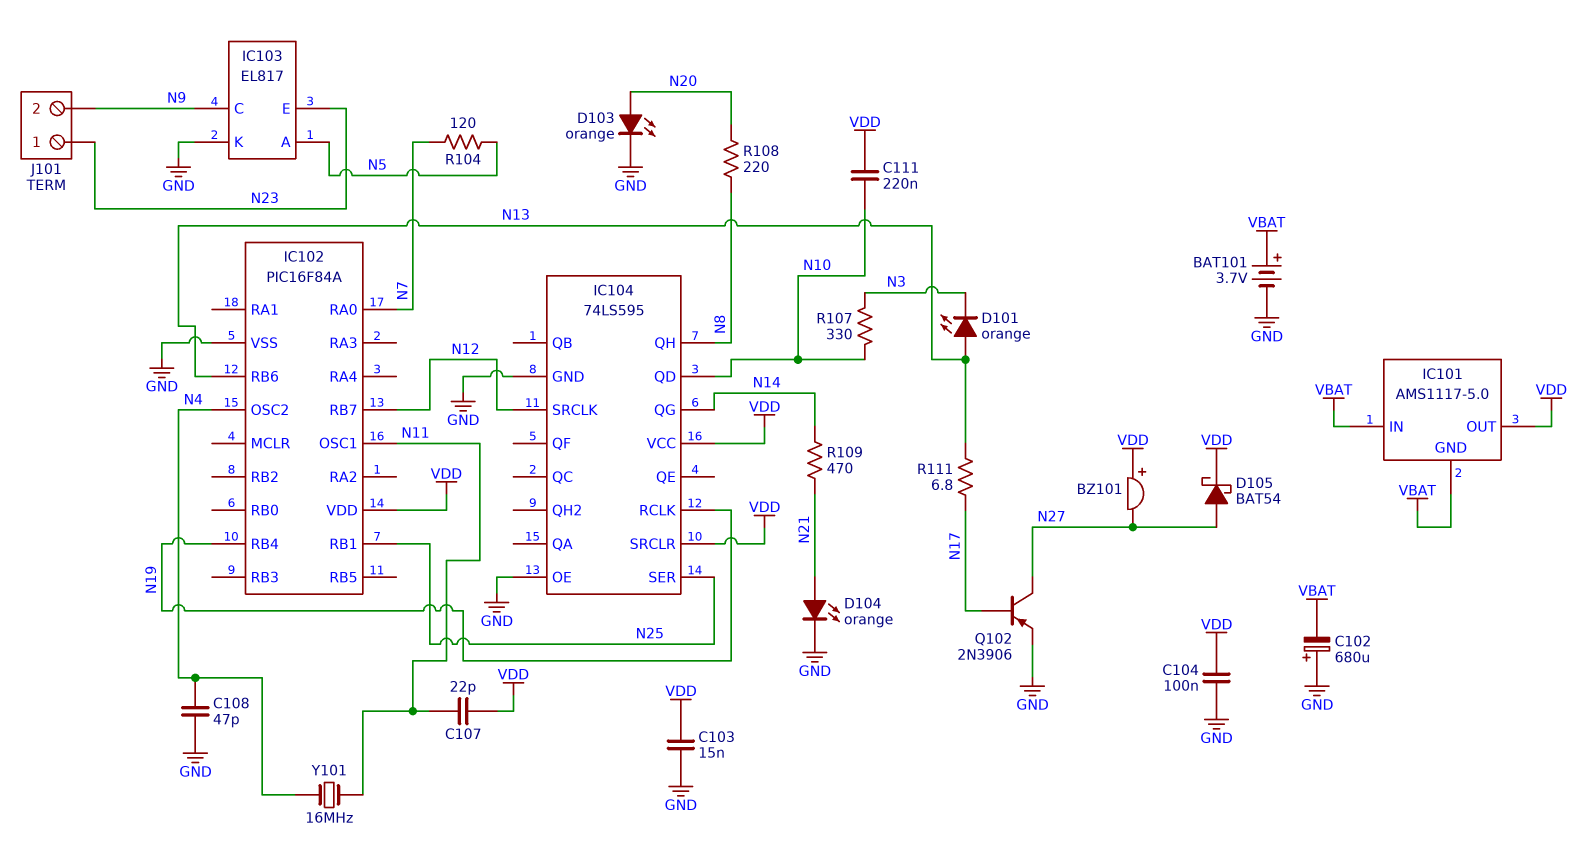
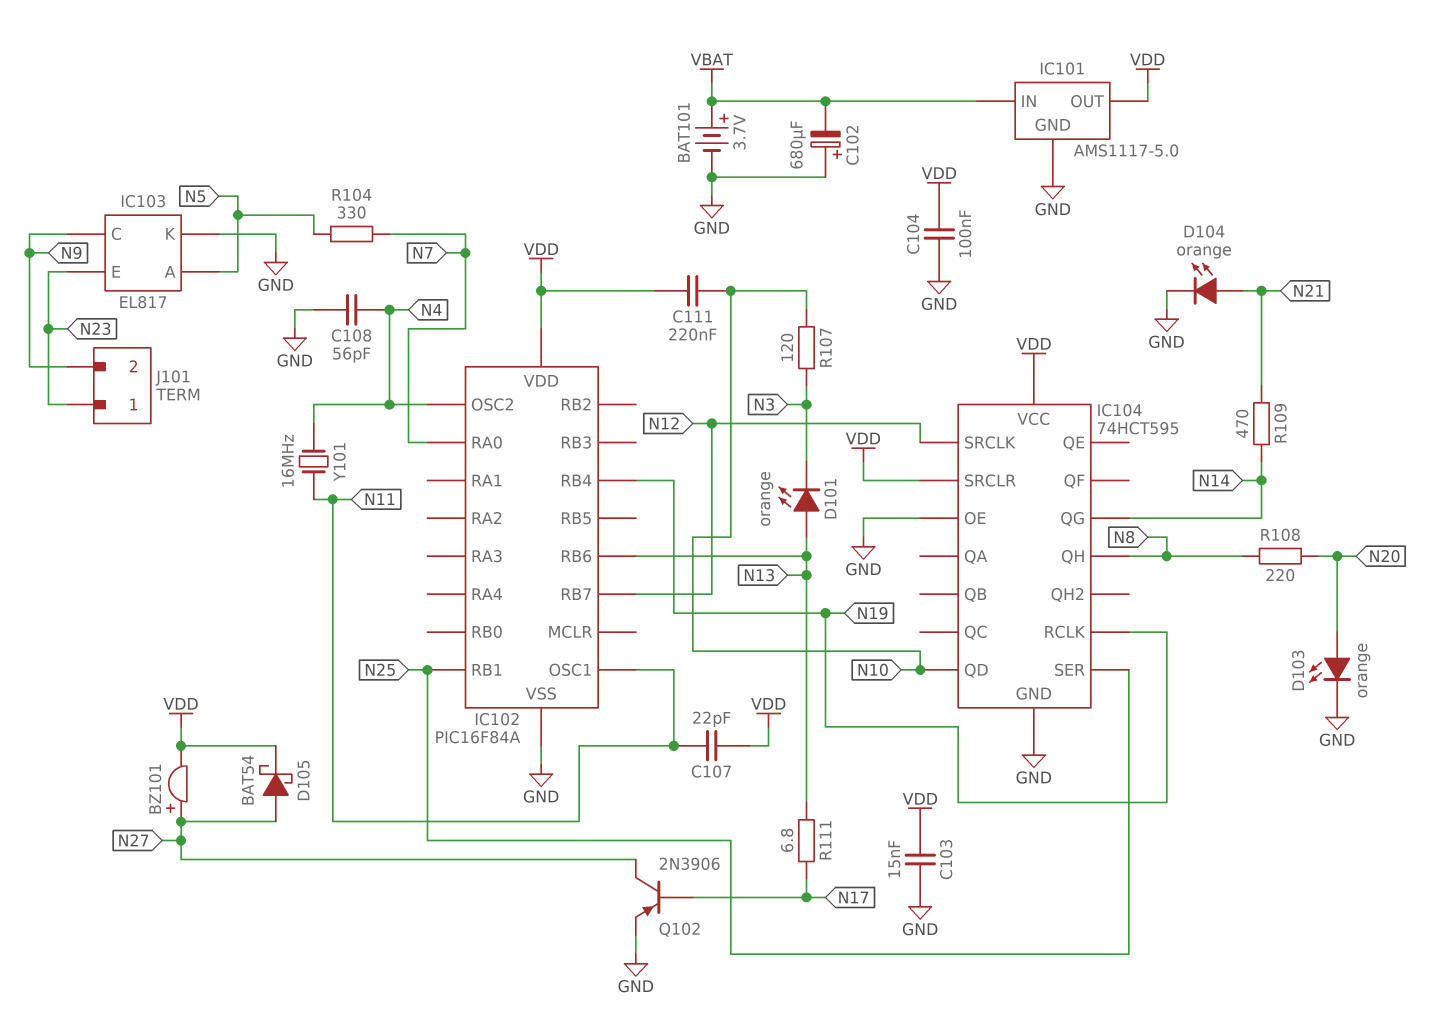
BZ101: buzzer (plus VDD, minus N27) -> buzzer (plus N27, minus VDD)
C108: 47pF (GND, N4) -> 56pF (GND, N4)
IC101 pin GND: VBAT -> GND
IC104: 74LS595 -> 74HCT595
R104: 120 (N5, N7) -> 330 (N5, N7)
R107: 330 (N3, N10) -> 120 (N3, N10)

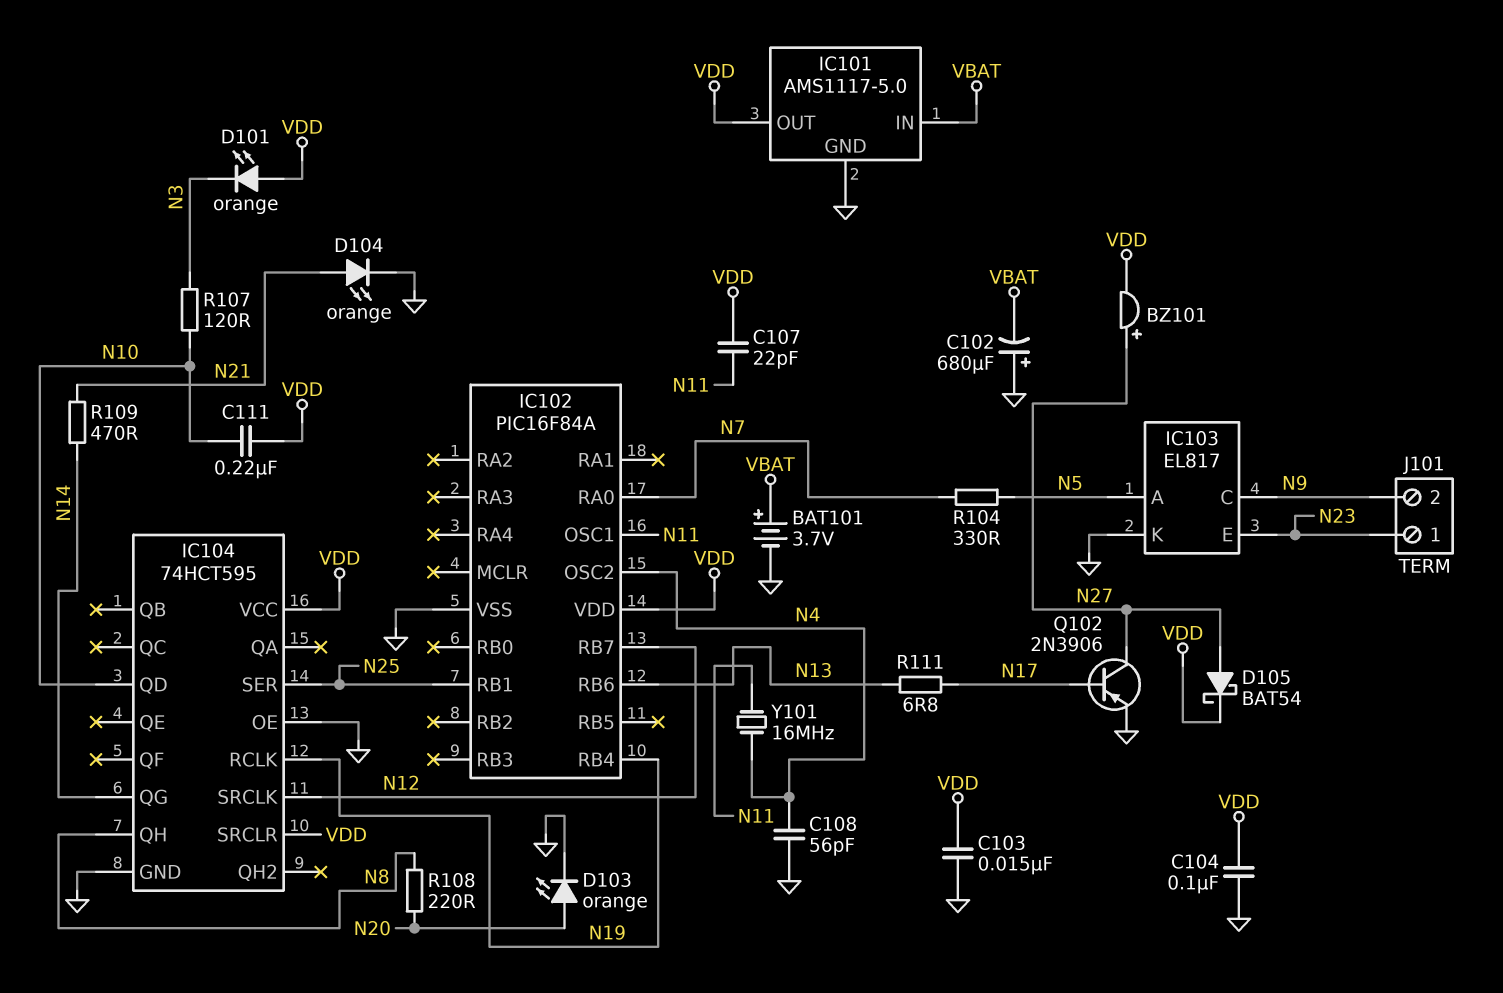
D101: LED orange (A N13, K N3) -> LED orange (A VDD, K N3)

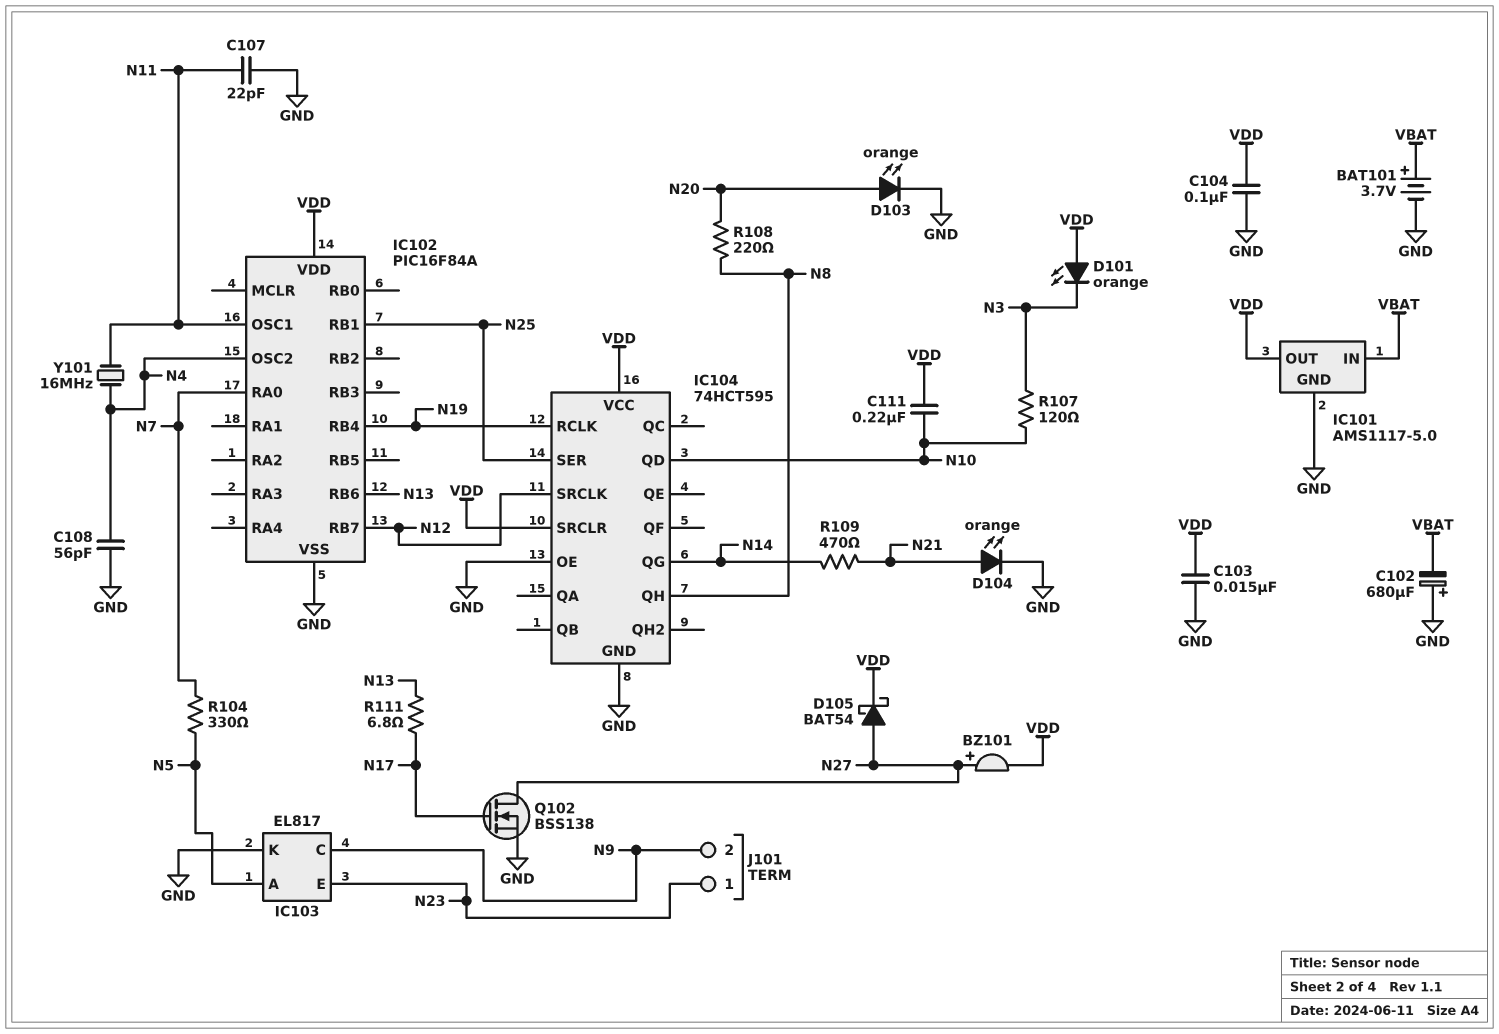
C107: 22pF (N11, VDD) -> 22pF (GND, N11)
Q102: PNP 2N3906 (B N17, C N27, E GND) -> NMOS BSS138 (G N17, D N27, S GND)

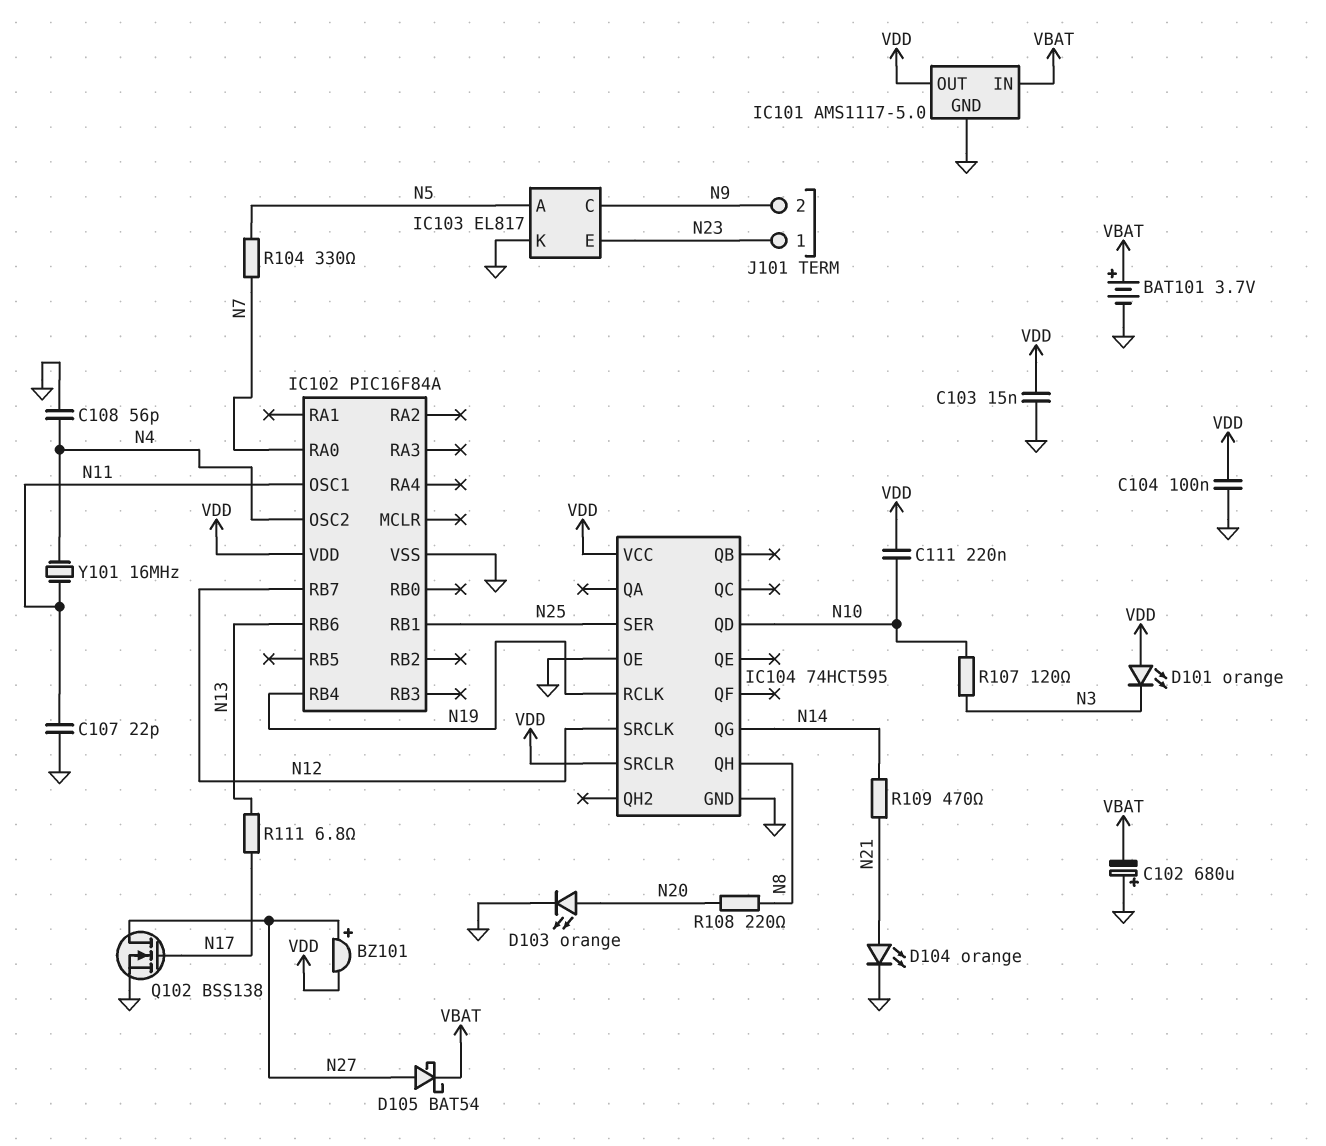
D105: schottky BAT54 (A N27, K VDD) -> schottky BAT54 (A N27, K VBAT)

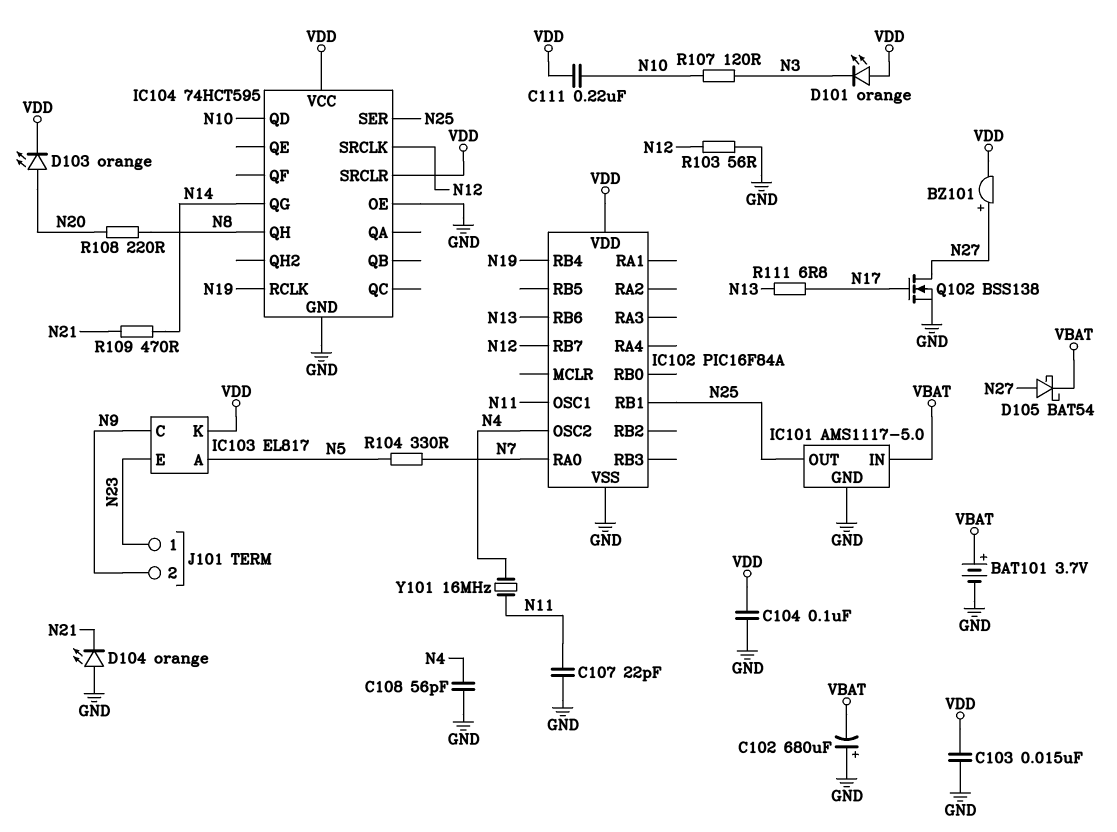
D103: LED orange (A N20, K GND) -> LED orange (A N20, K VDD)
D104: LED orange (A N21, K GND) -> LED orange (A GND, K N21)
IC101 pin OUT: VDD -> N25
IC103 pin K: GND -> VDD
R103: none -> 56 (GND, N12)

